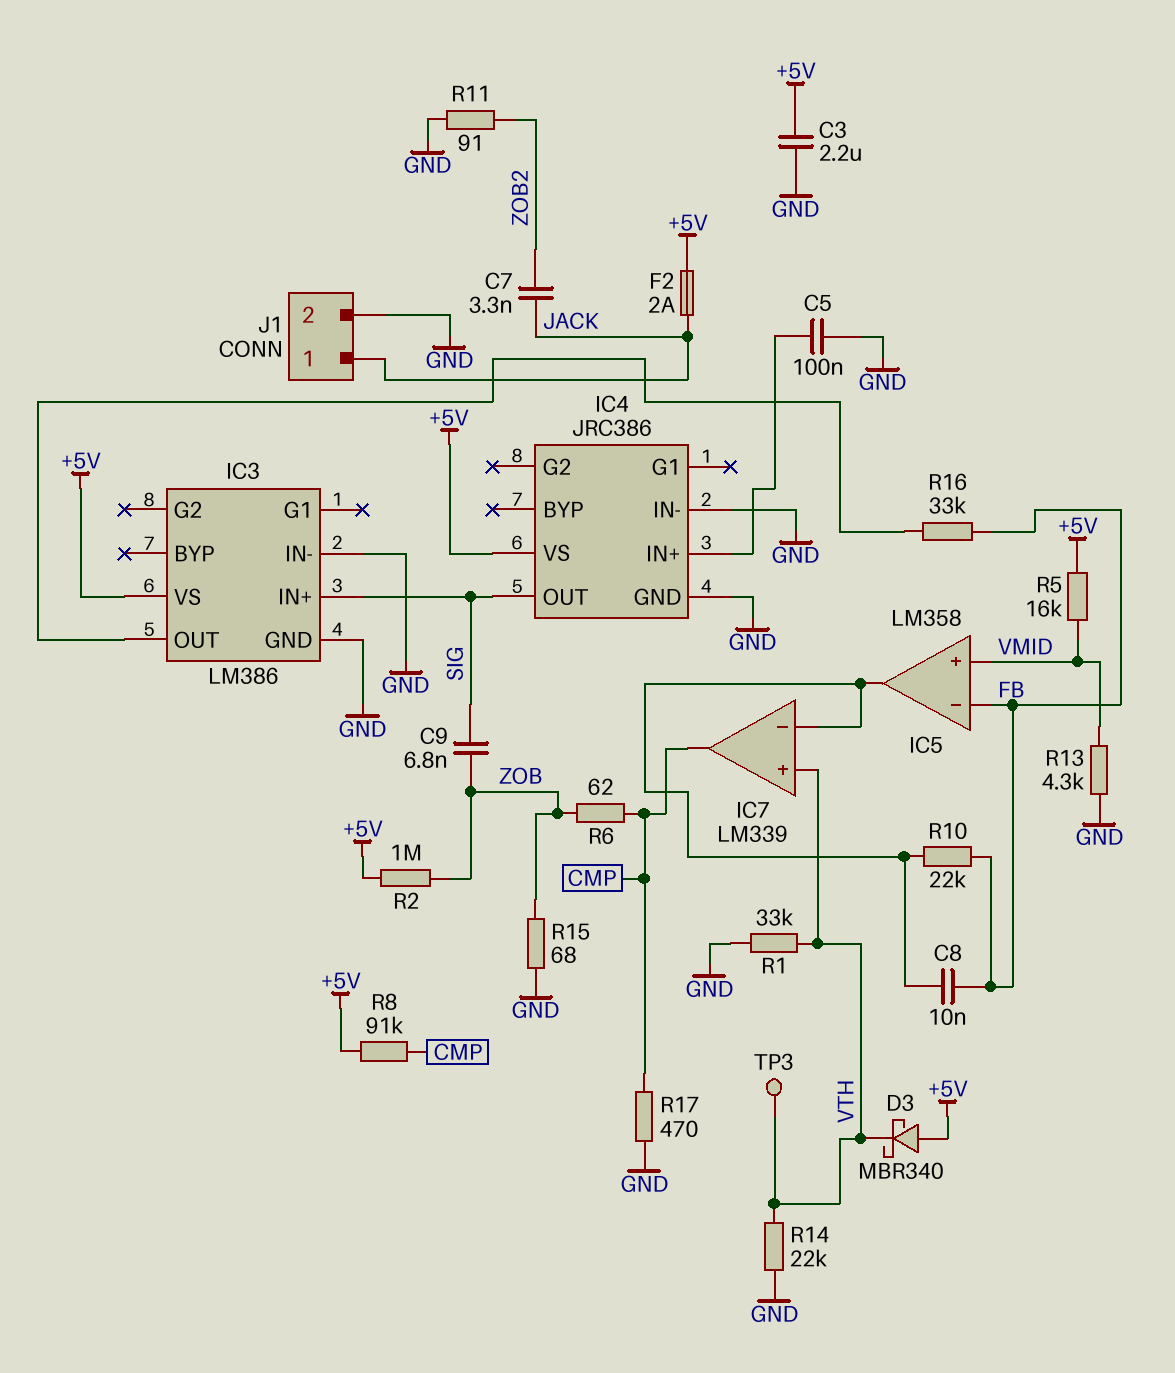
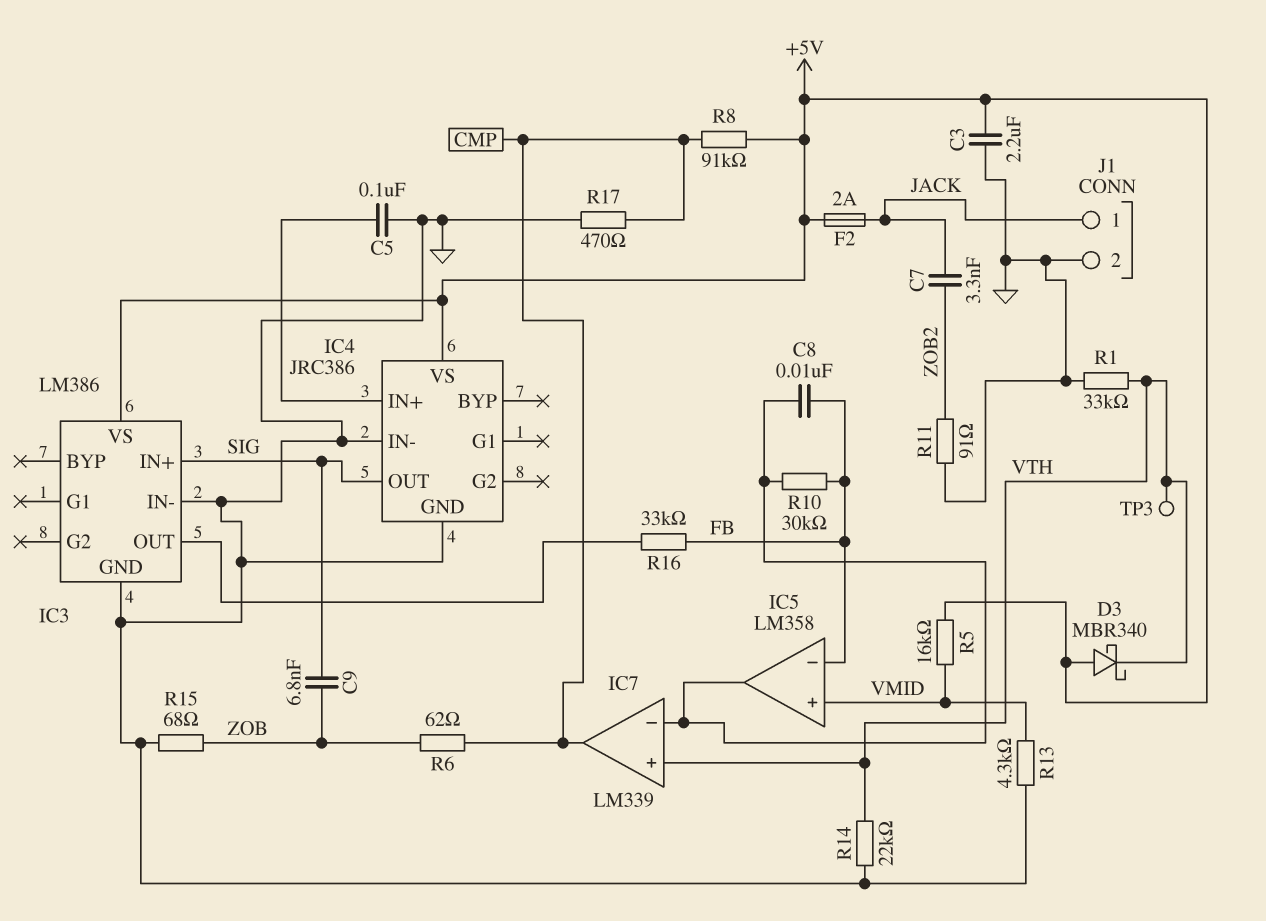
R2: 1M (+5V, ZOB) -> none
R10: 22k (FB, IC5/out) -> 30k (FB, IC5/out)

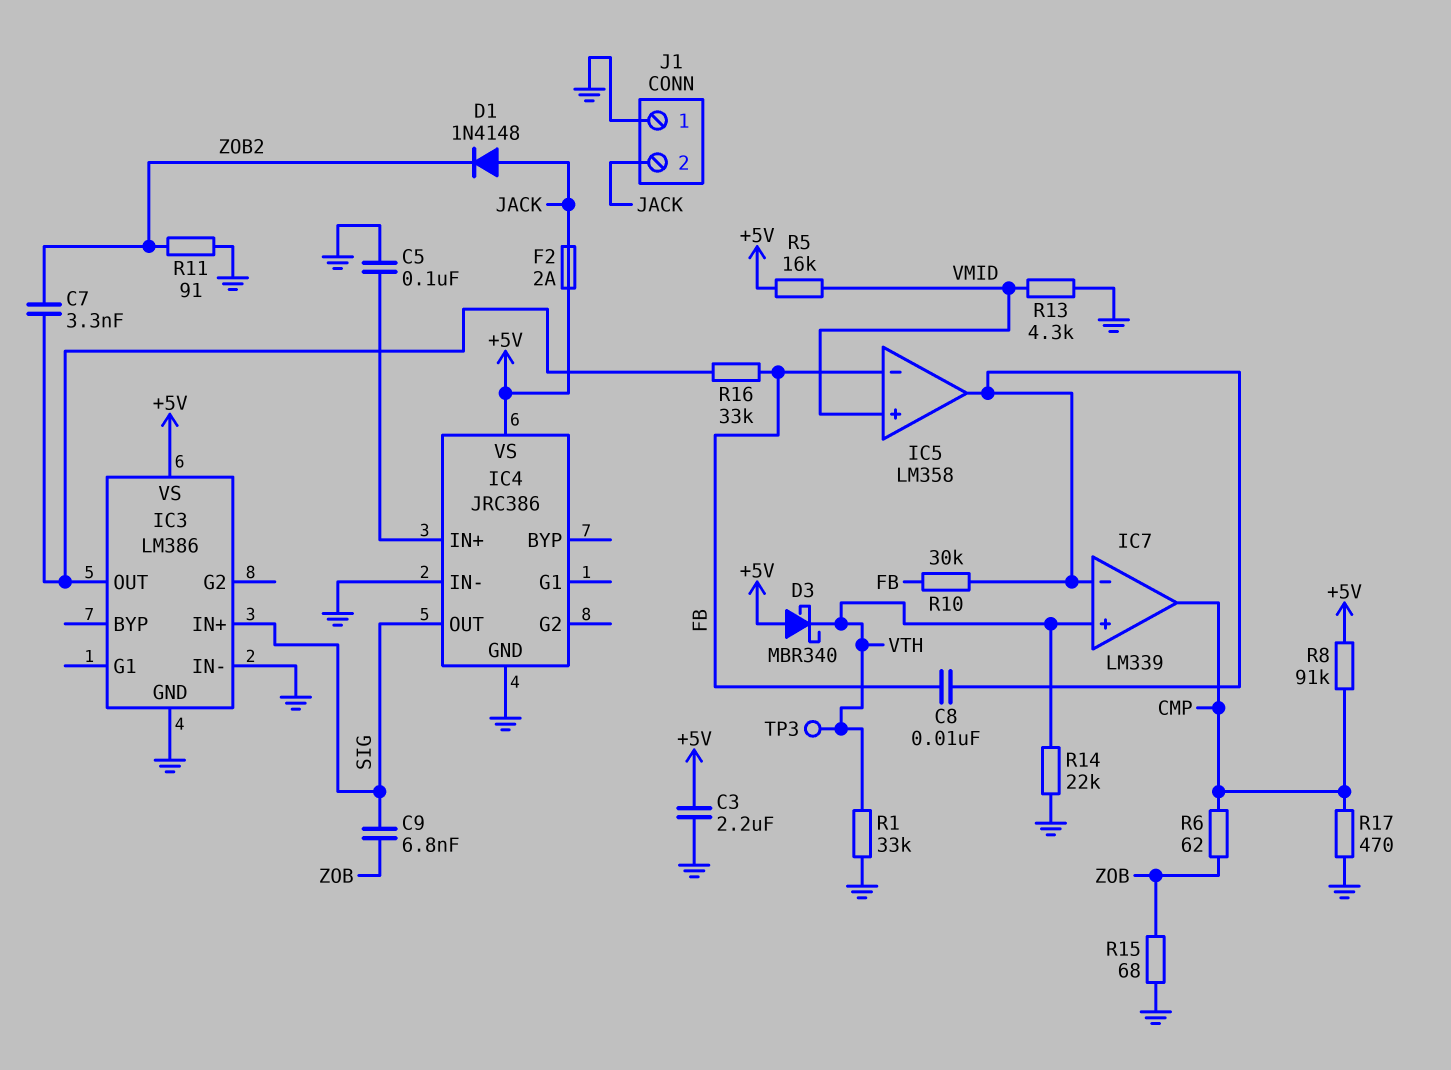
C7: 3.3nF (JACK, ZOB2) -> 3.3nF (IC3/OUT, ZOB2)
D1: none -> diode 1N4148 (A JACK, K ZOB2)
J1 pin 1: JACK -> GND
J1 pin 2: GND -> JACK

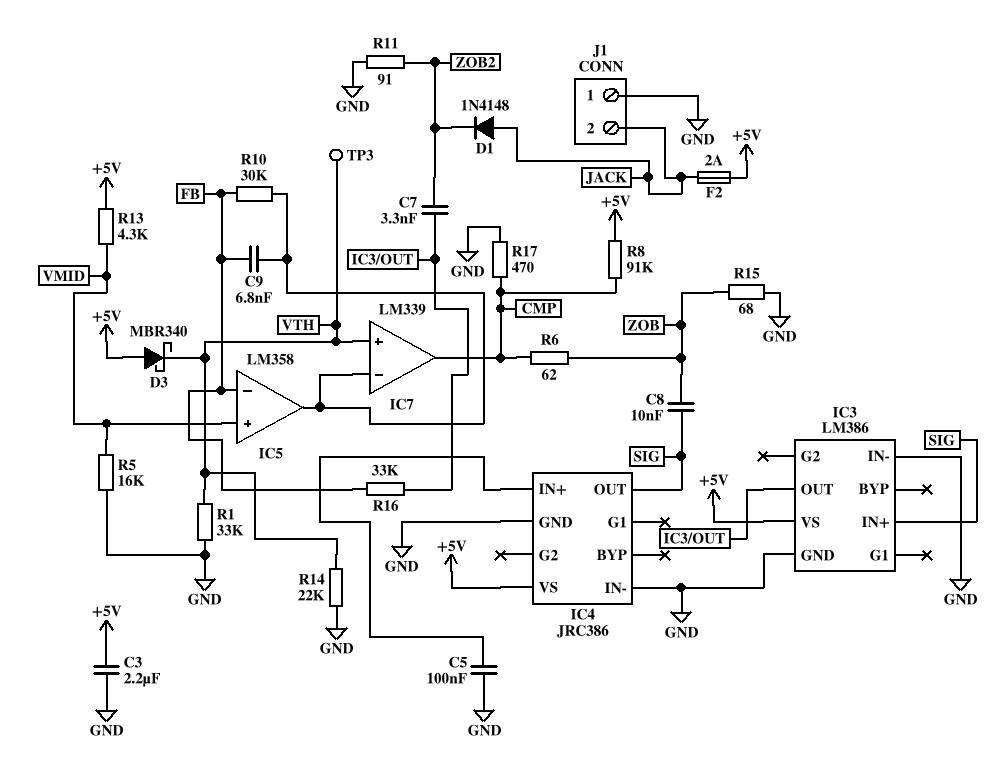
C8: 10nF (FB, IC5/out) -> 10nF (SIG, ZOB)
C9: 6.8nF (SIG, ZOB) -> 6.8nF (FB, IC5/out)
R5: 16k (+5V, VMID) -> 16k (GND, VMID)
R13: 4.3k (GND, VMID) -> 4.3k (+5V, VMID)

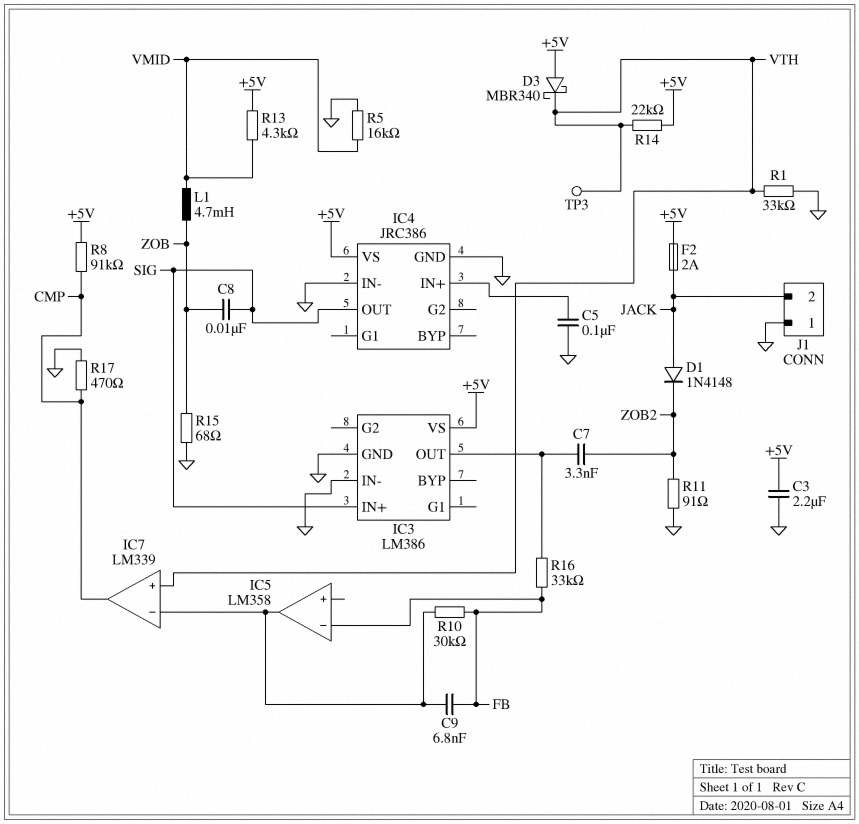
IC5 pin in+: VMID -> none
L1: none -> 4.7mH (VMID, ZOB)
R6: 62 (CMP, ZOB) -> none
R14: 22k (GND, VTH) -> 22k (+5V, VTH)

